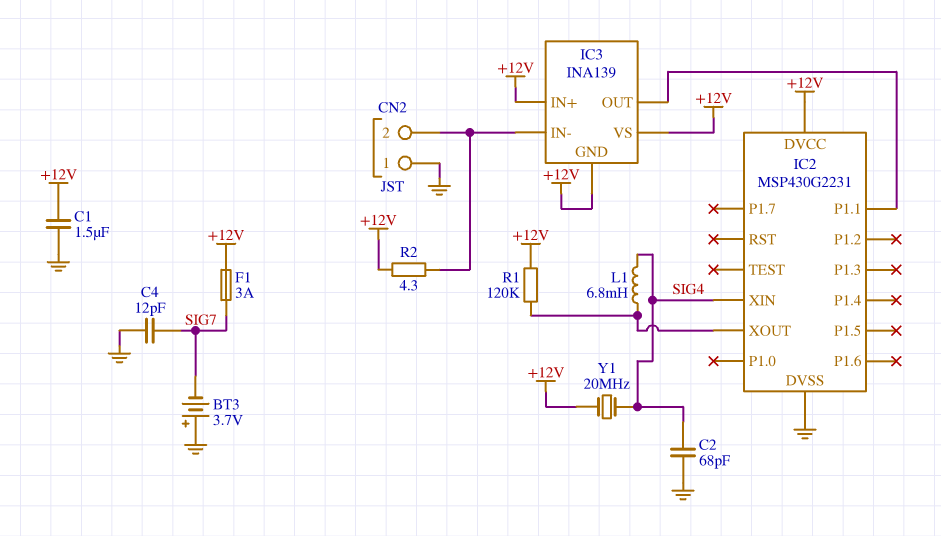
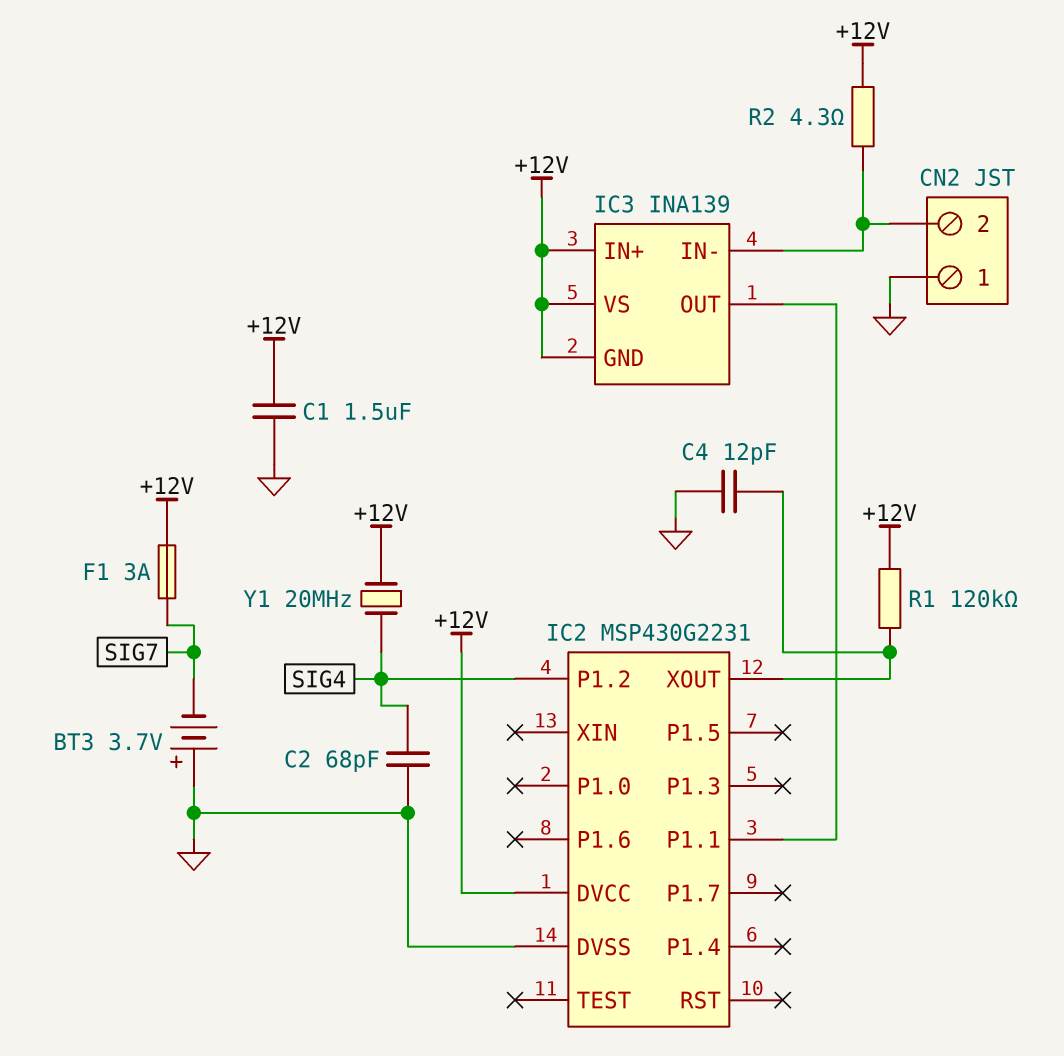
C4: 12pF (GND, SIG7) -> 12pF (GND, IC2/XOUT)
IC2 pin P1.2: none -> SIG4
IC2 pin XIN: SIG4 -> none
L1: 6.8mH (IC2/XOUT, SIG4) -> none

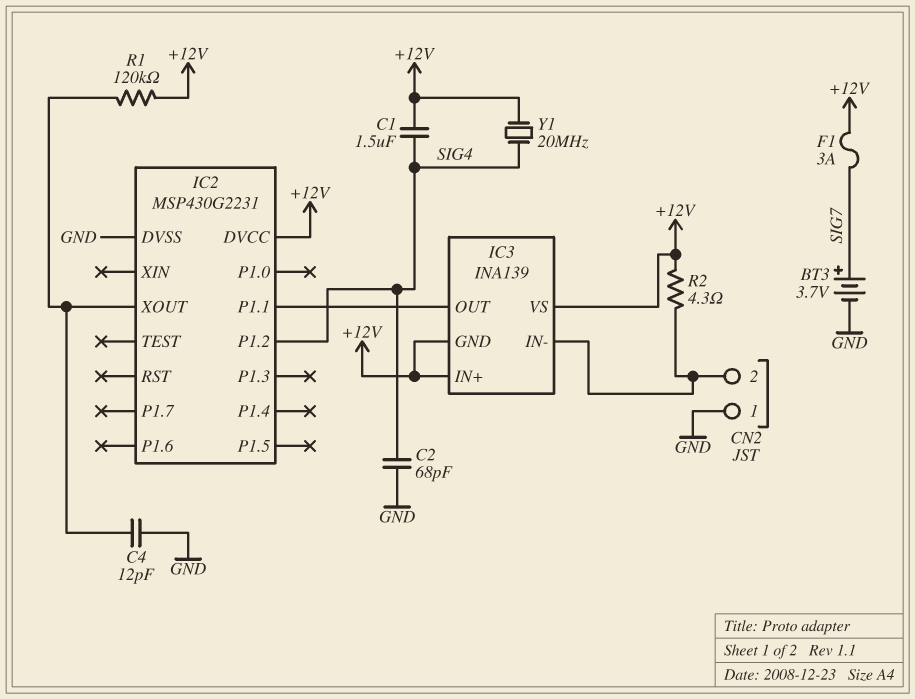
BT3: 3.7V (plus GND, minus SIG7) -> 3.7V (plus SIG7, minus GND)
C1: 1.5uF (+12V, GND) -> 1.5uF (+12V, SIG4)

